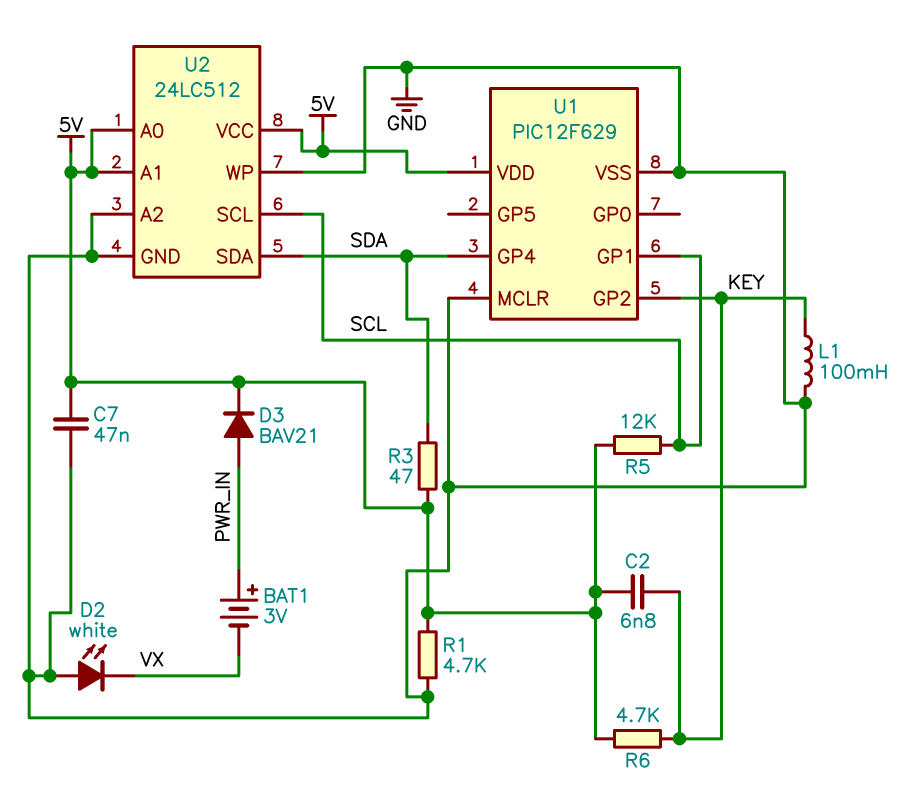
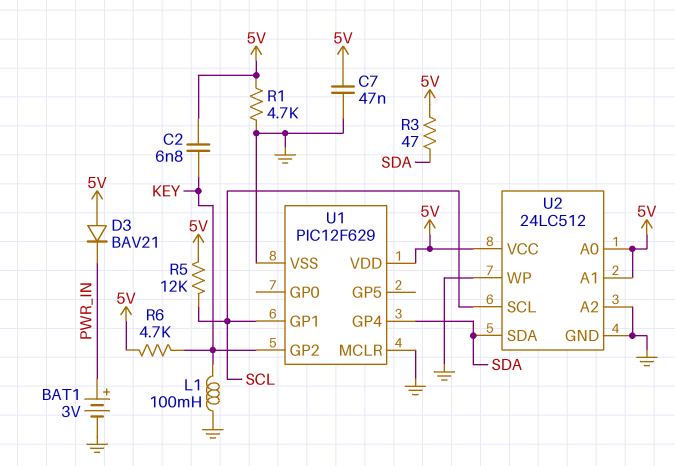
BAT1: 3V (plus PWR_IN, minus VX) -> 3V (plus PWR_IN, minus GND)
D2: LED white (A GND, K VX) -> none
D3: diode BAV21 (A PWR_IN, K 5V) -> diode BAV21 (A 5V, K PWR_IN)

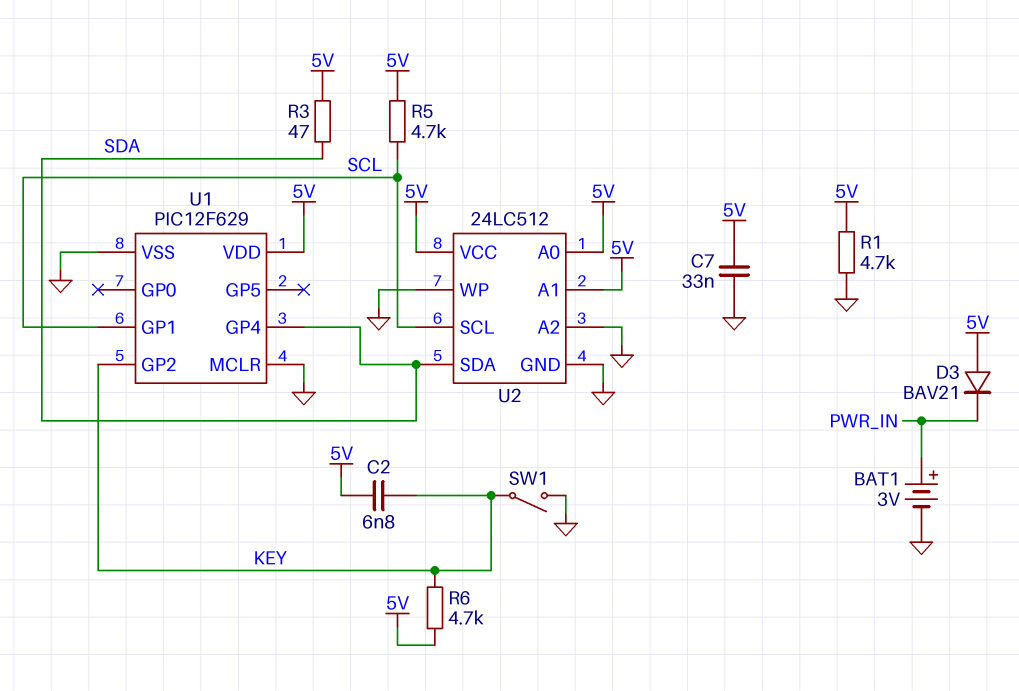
C7: 47nF (5V, GND) -> 33nF (5V, GND)
L1: 100mH (GND, KEY) -> none
R5: 12k (5V, SCL) -> 4.7k (5V, SCL)
SW1: none -> switch (GND, KEY)

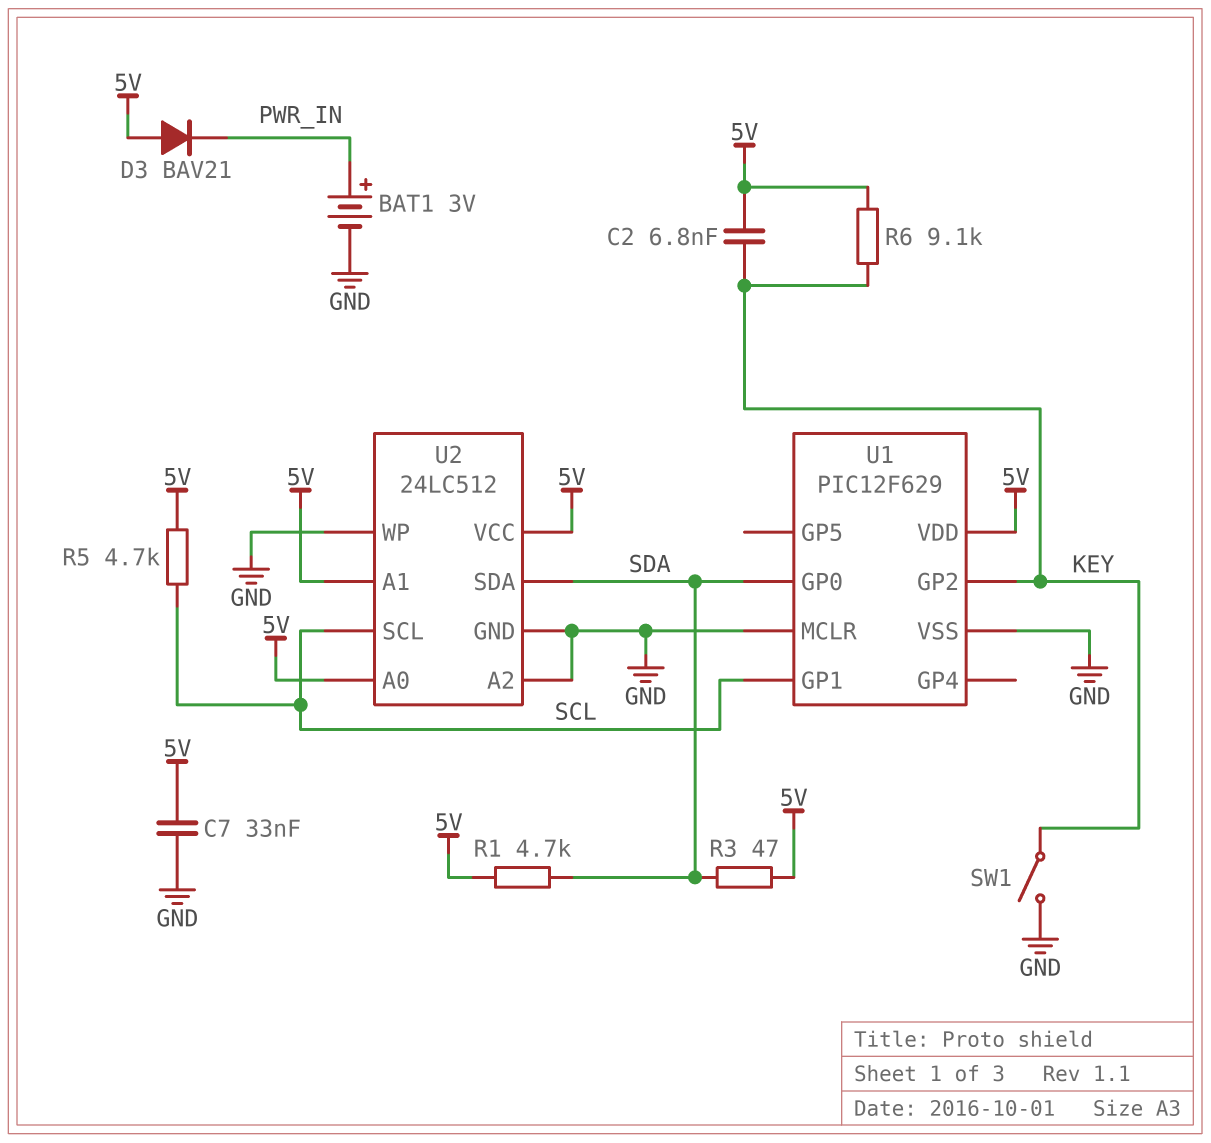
R1: 4.7k (5V, GND) -> 4.7k (5V, SDA)
R6: 4.7k (5V, KEY) -> 9.1k (5V, KEY)
U1 pin GP0: none -> SDA
U1 pin GP4: SDA -> none

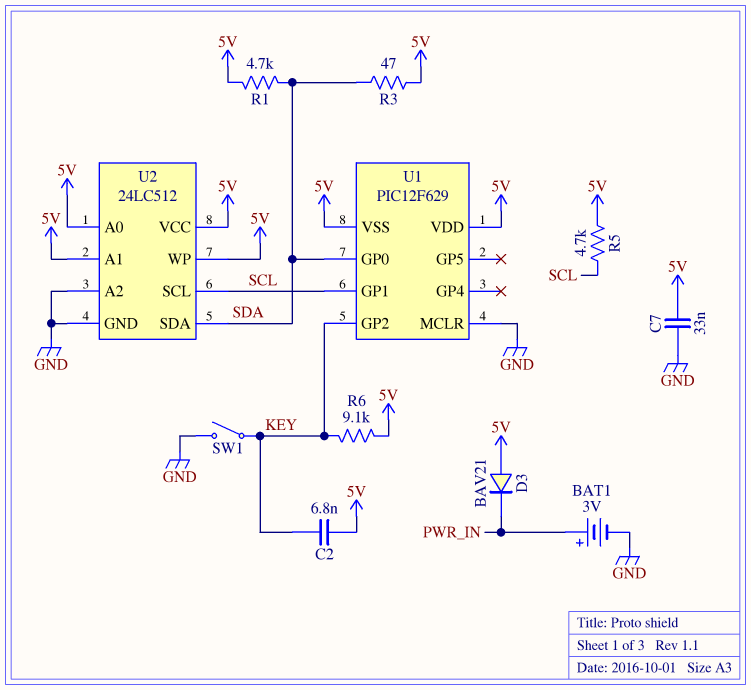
U1 pin VSS: GND -> 5V
U2 pin WP: GND -> 5V

